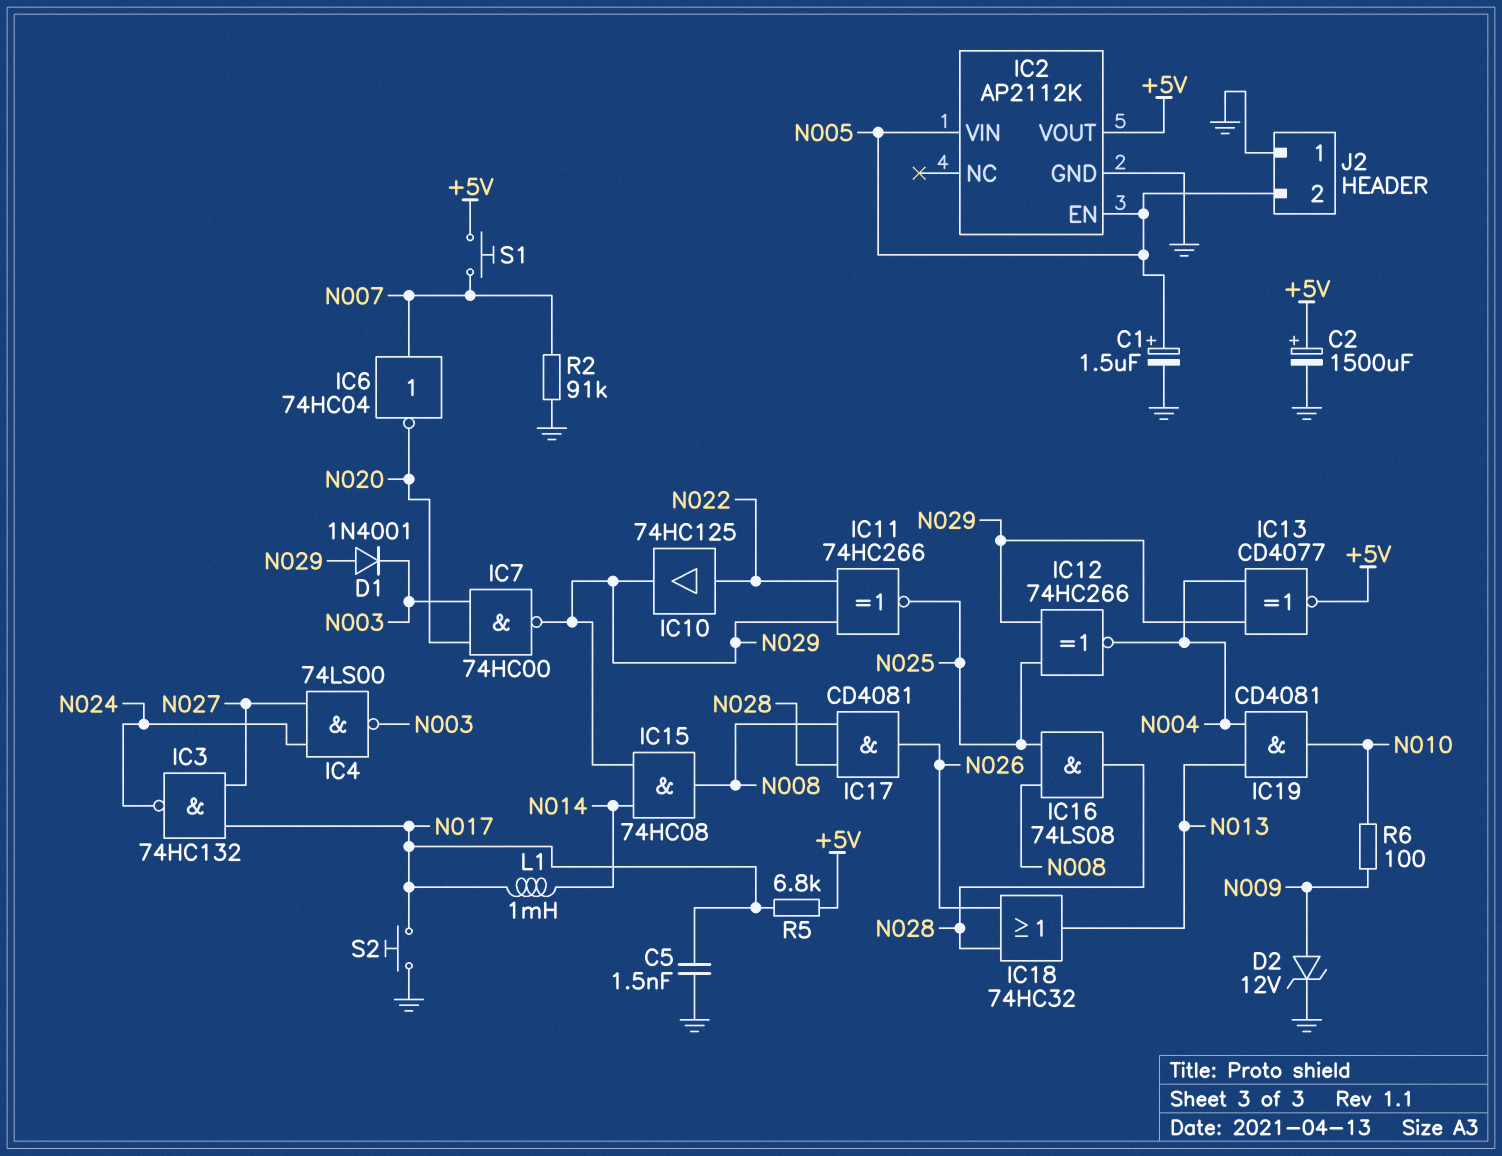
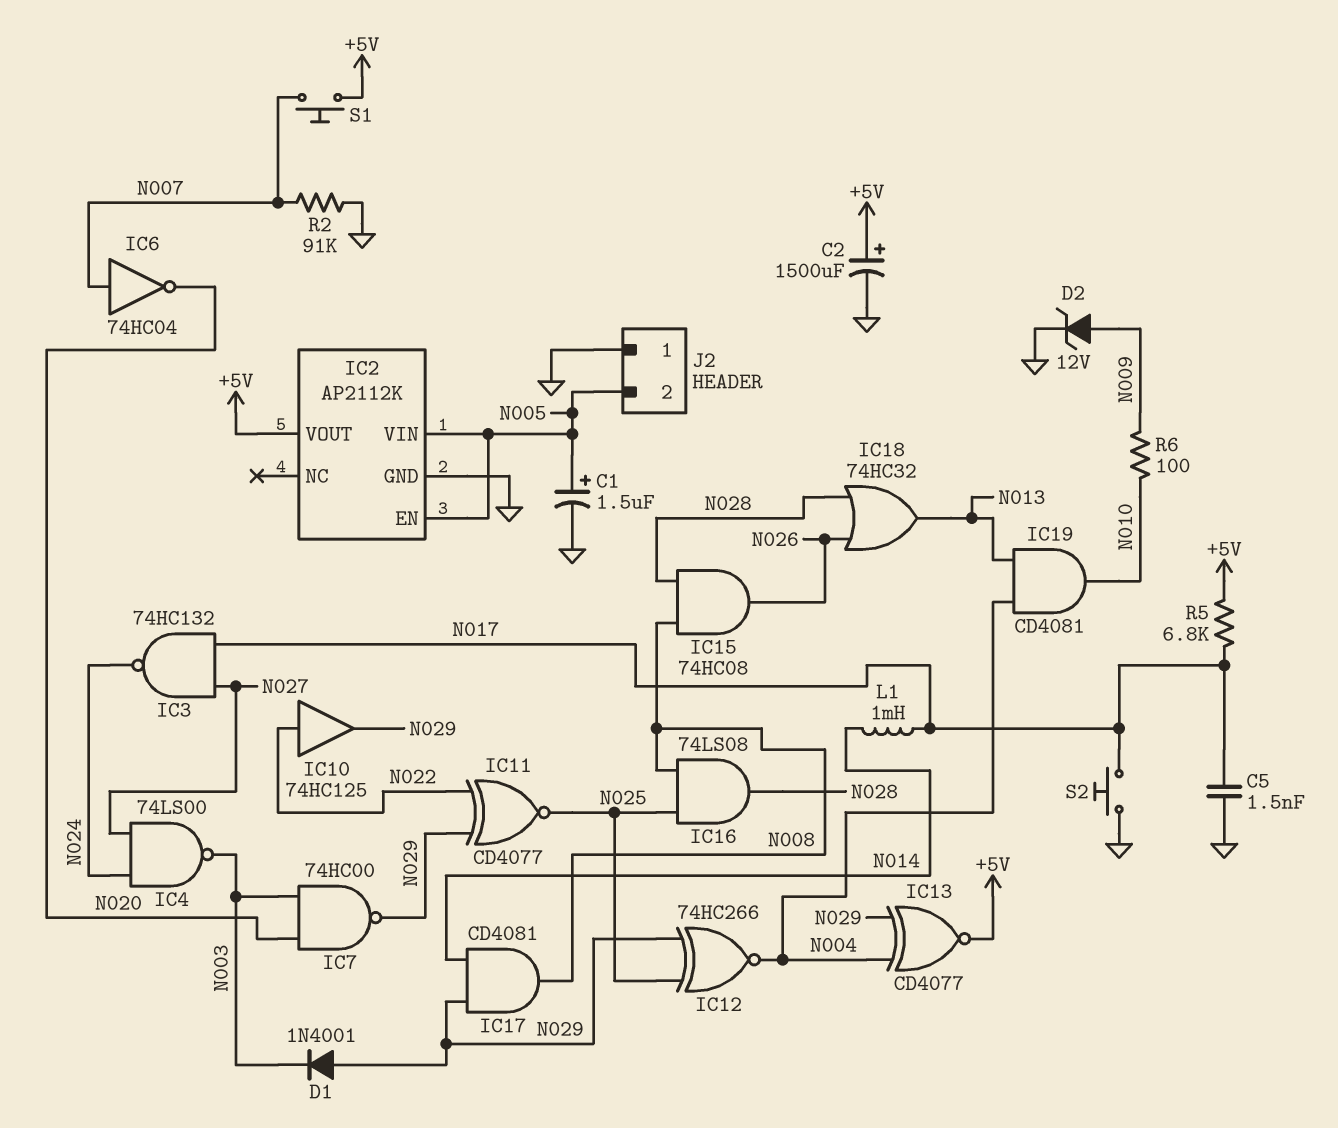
IC11: XNOR 74HC266 (in N022, in N029, out N025) -> XNOR CD4077 (in N022, in N029, out N025)
IC15: AND 74HC08 (in N014, in N029, out N008) -> AND 74HC08 (in N008, in N028, out N026)
IC17: AND CD4081 (in N008, in N028, out N026) -> AND CD4081 (in N014, in N029, out N008)

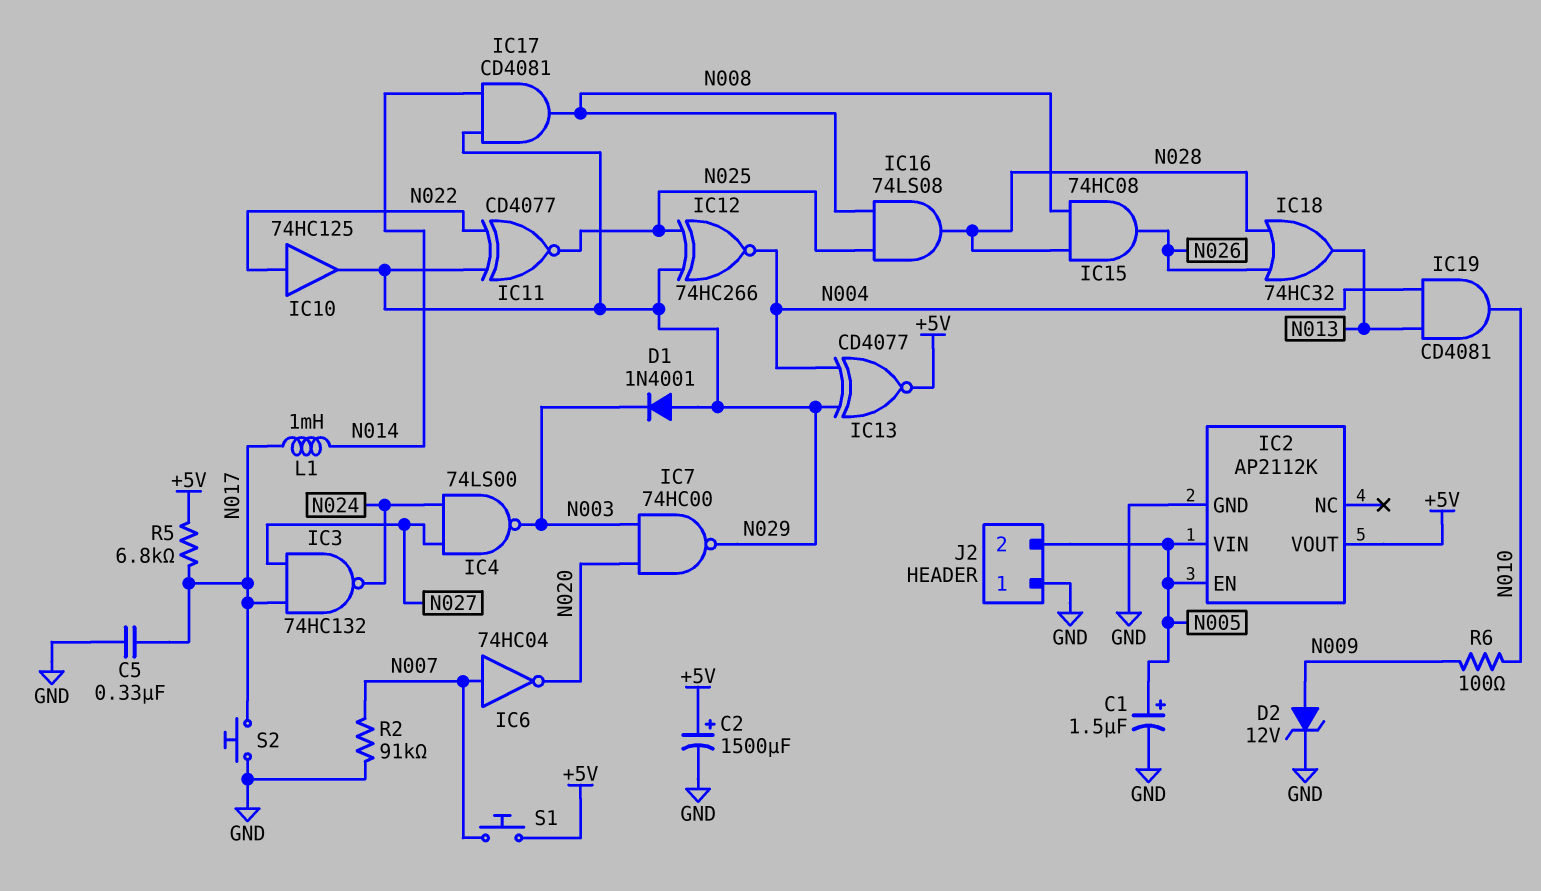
C5: 1.5nF (GND, N017) -> 330nF (GND, N017)

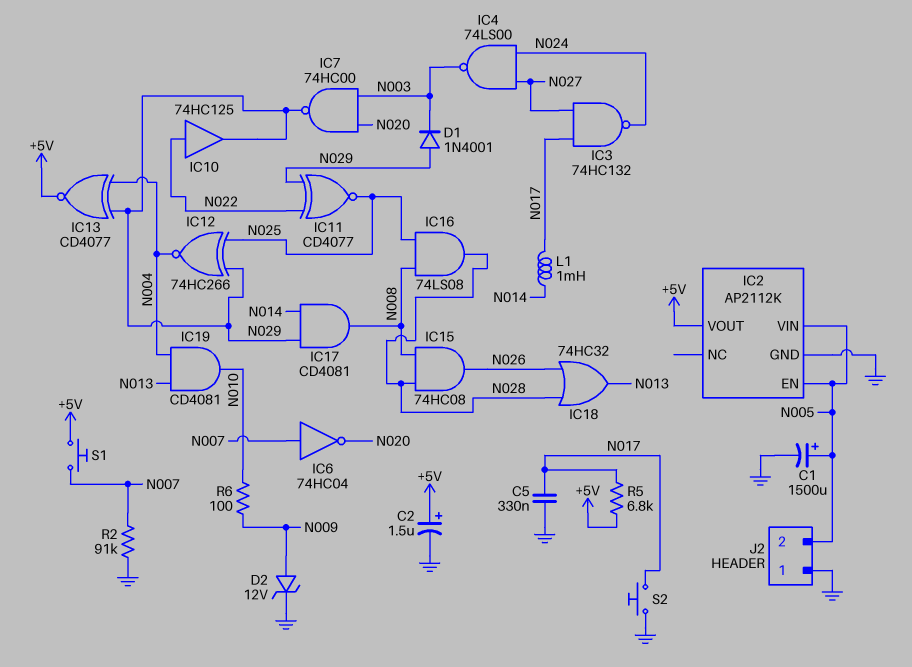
C1: 1.5uF (plus N005, minus GND) -> 1500uF (plus N005, minus GND)
C2: 1500uF (plus +5V, minus GND) -> 1.5uF (plus +5V, minus GND)

